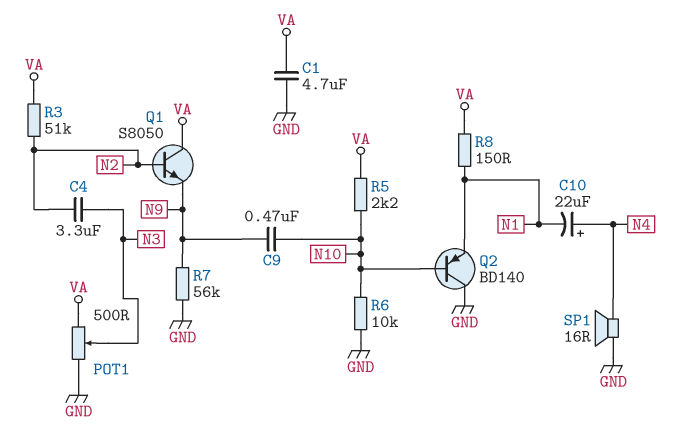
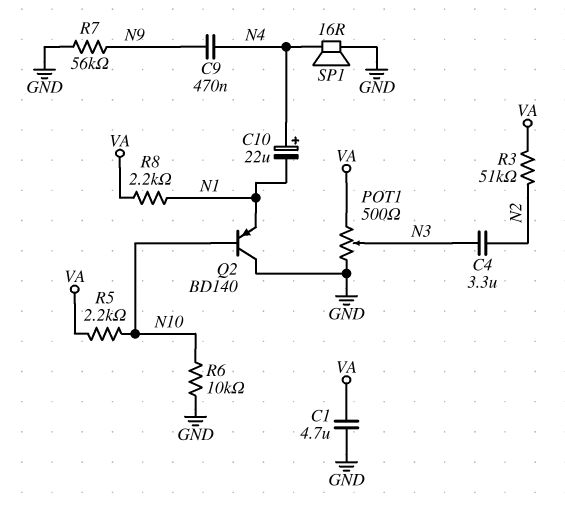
C9: 470nF (N9, N10) -> 470nF (N4, N9)
Q1: NPN S8050 (B N2, C VA, E N9) -> none
R8: 150 (N1, VA) -> 2.2k (N1, VA)

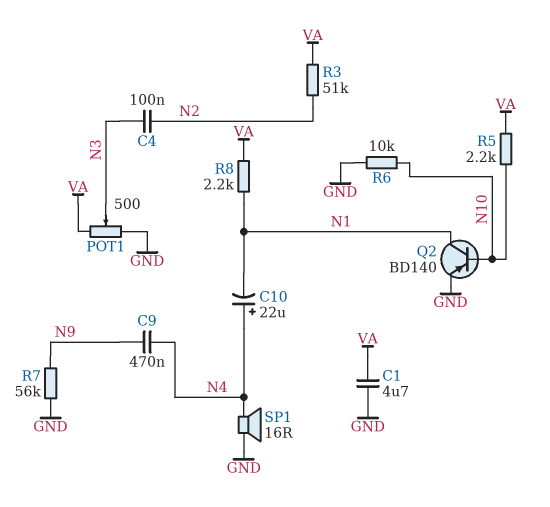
C4: 3.3uF (N2, N3) -> 100nF (N2, N3)
Q2: PNP BD140 (B N10, C GND, E N1) -> PNP BD140 (B N10, C N1, E GND)

